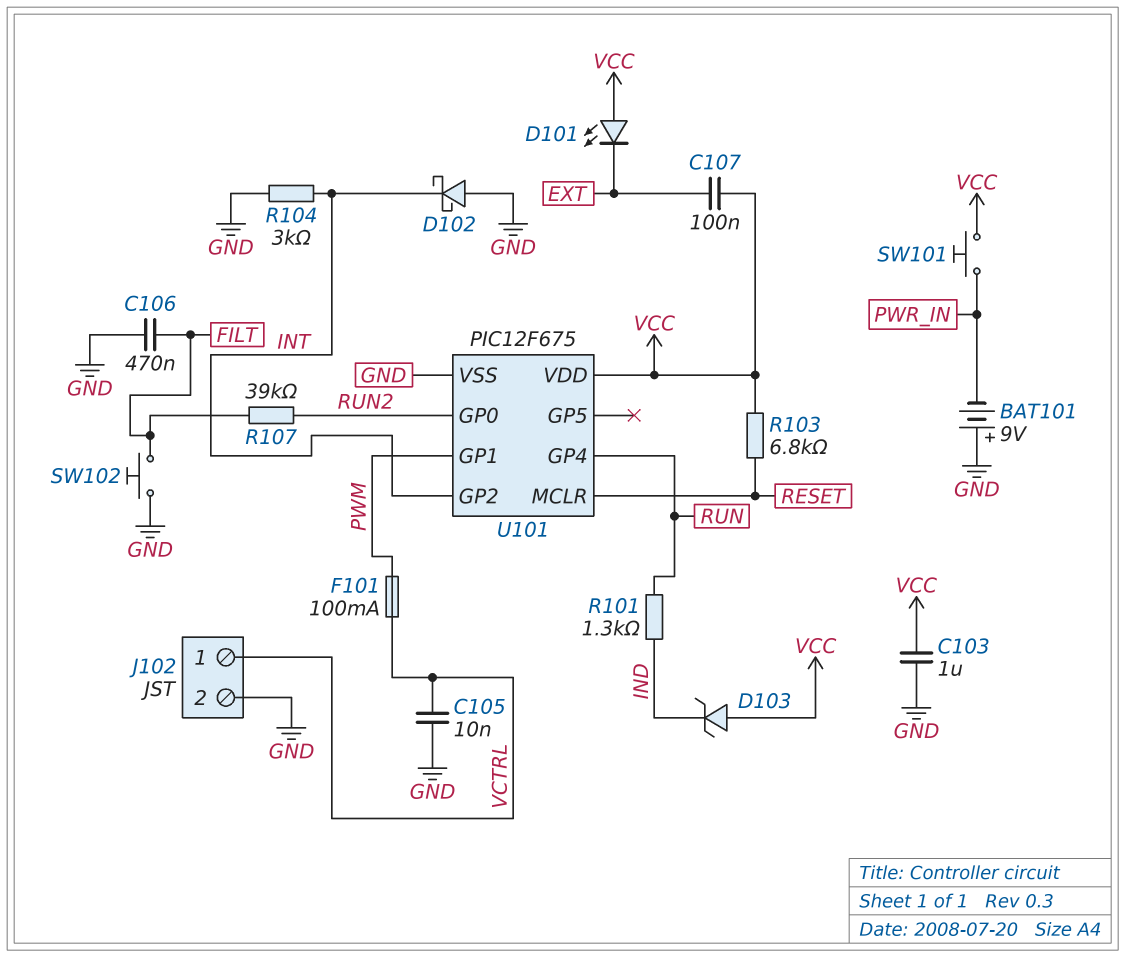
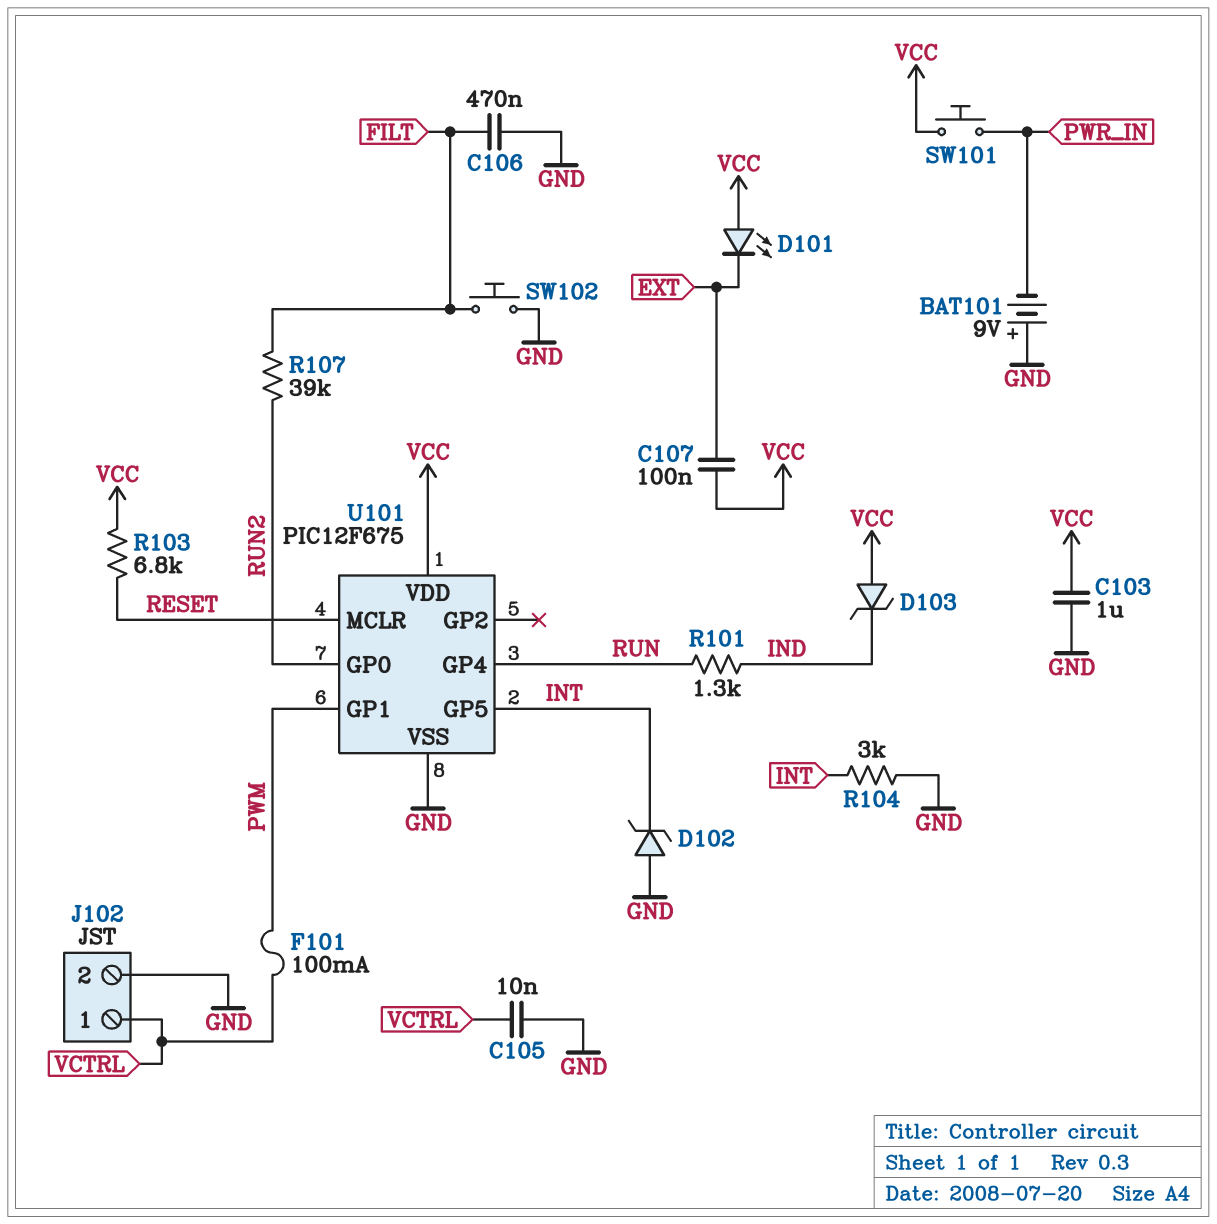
D102: schottky (A GND, K INT) -> zener (A GND, K INT)
U101 pin GP2: INT -> none
U101 pin GP5: none -> INT

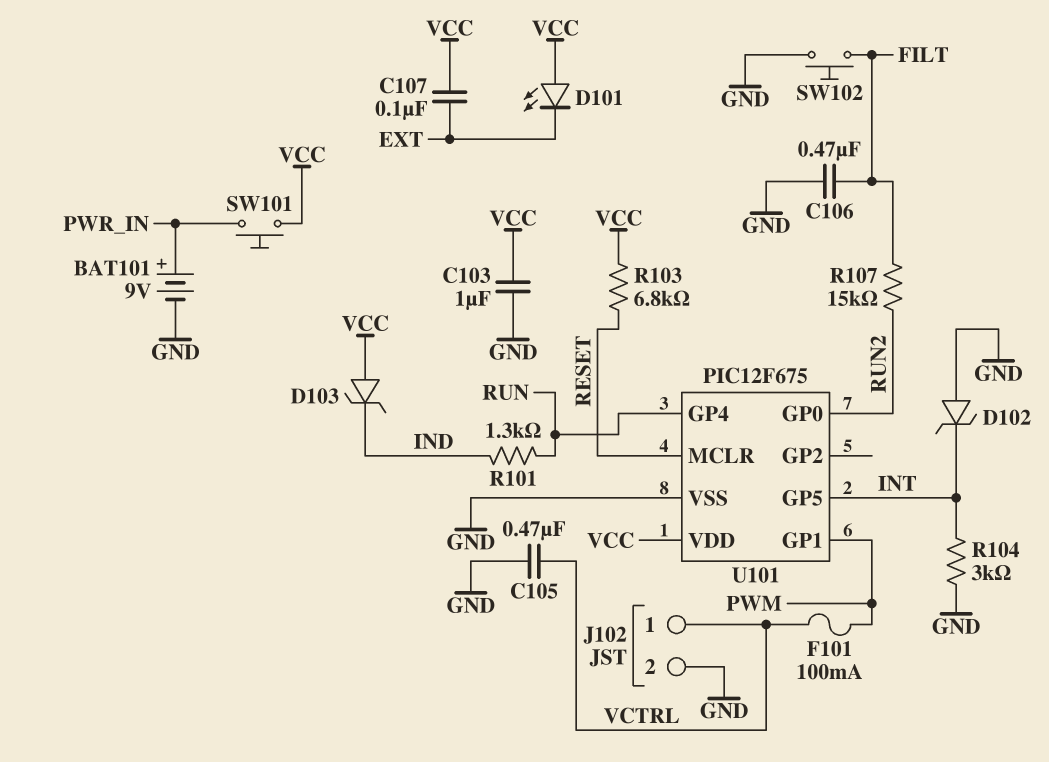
BAT101: 9V (plus GND, minus PWR_IN) -> 9V (plus PWR_IN, minus GND)
C105: 10nF (GND, VCTRL) -> 470nF (GND, VCTRL)
R107: 39k (FILT, RUN2) -> 15k (FILT, RUN2)

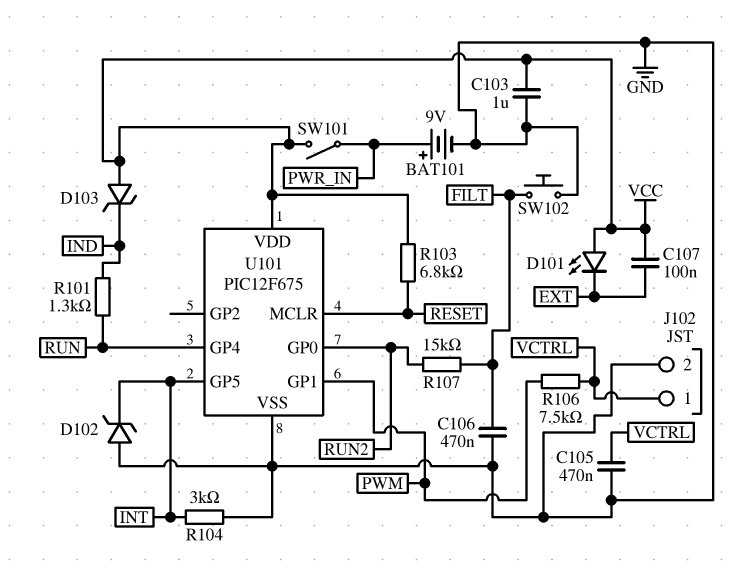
F101: 100mA (PWM, VCTRL) -> none
R106: none -> 7.5k (PWM, VCTRL)
SW101: button (PWR_IN, VCC) -> switch (PWR_IN, VCC)

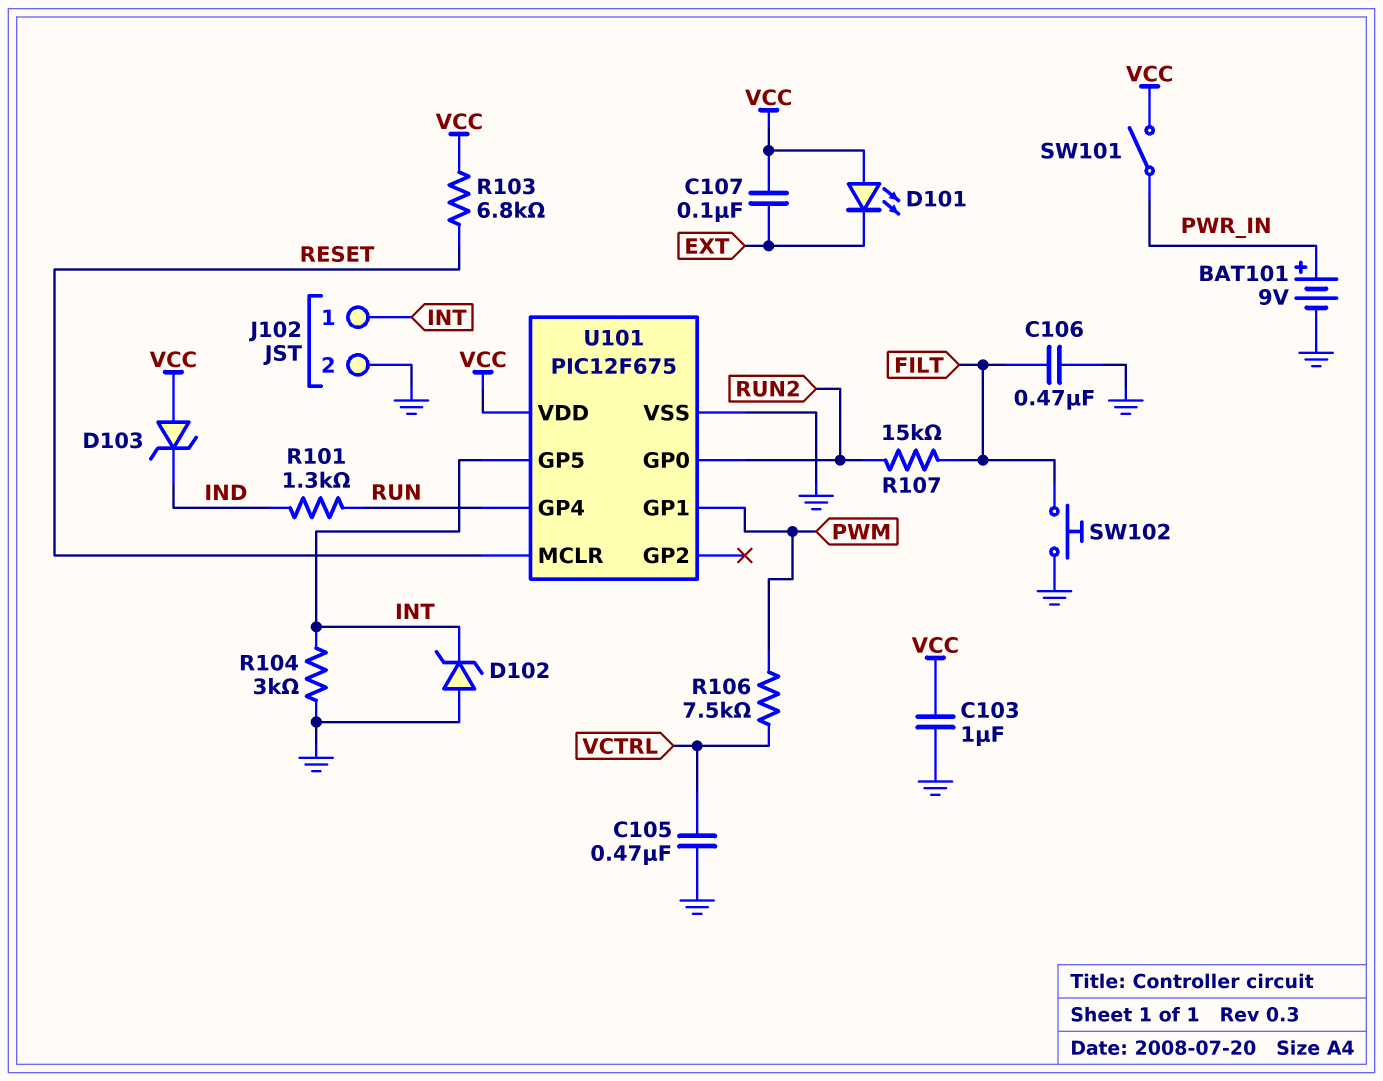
J102 pin 1: VCTRL -> INT

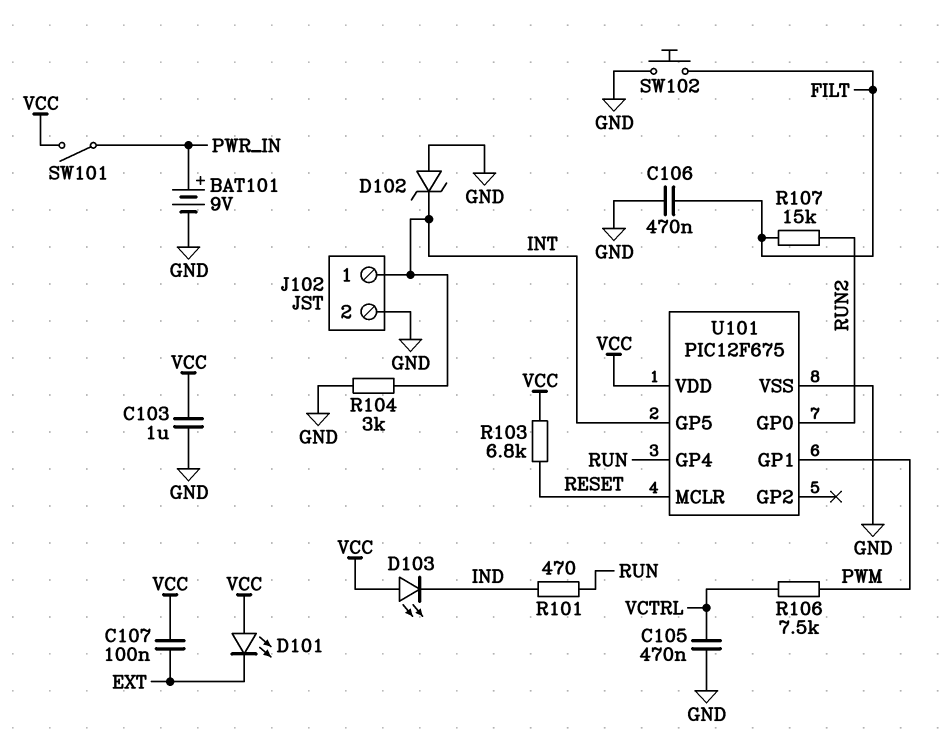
D103: zener (A VCC, K IND) -> LED (A VCC, K IND)
R101: 1.3k (IND, RUN) -> 470 (IND, RUN)

